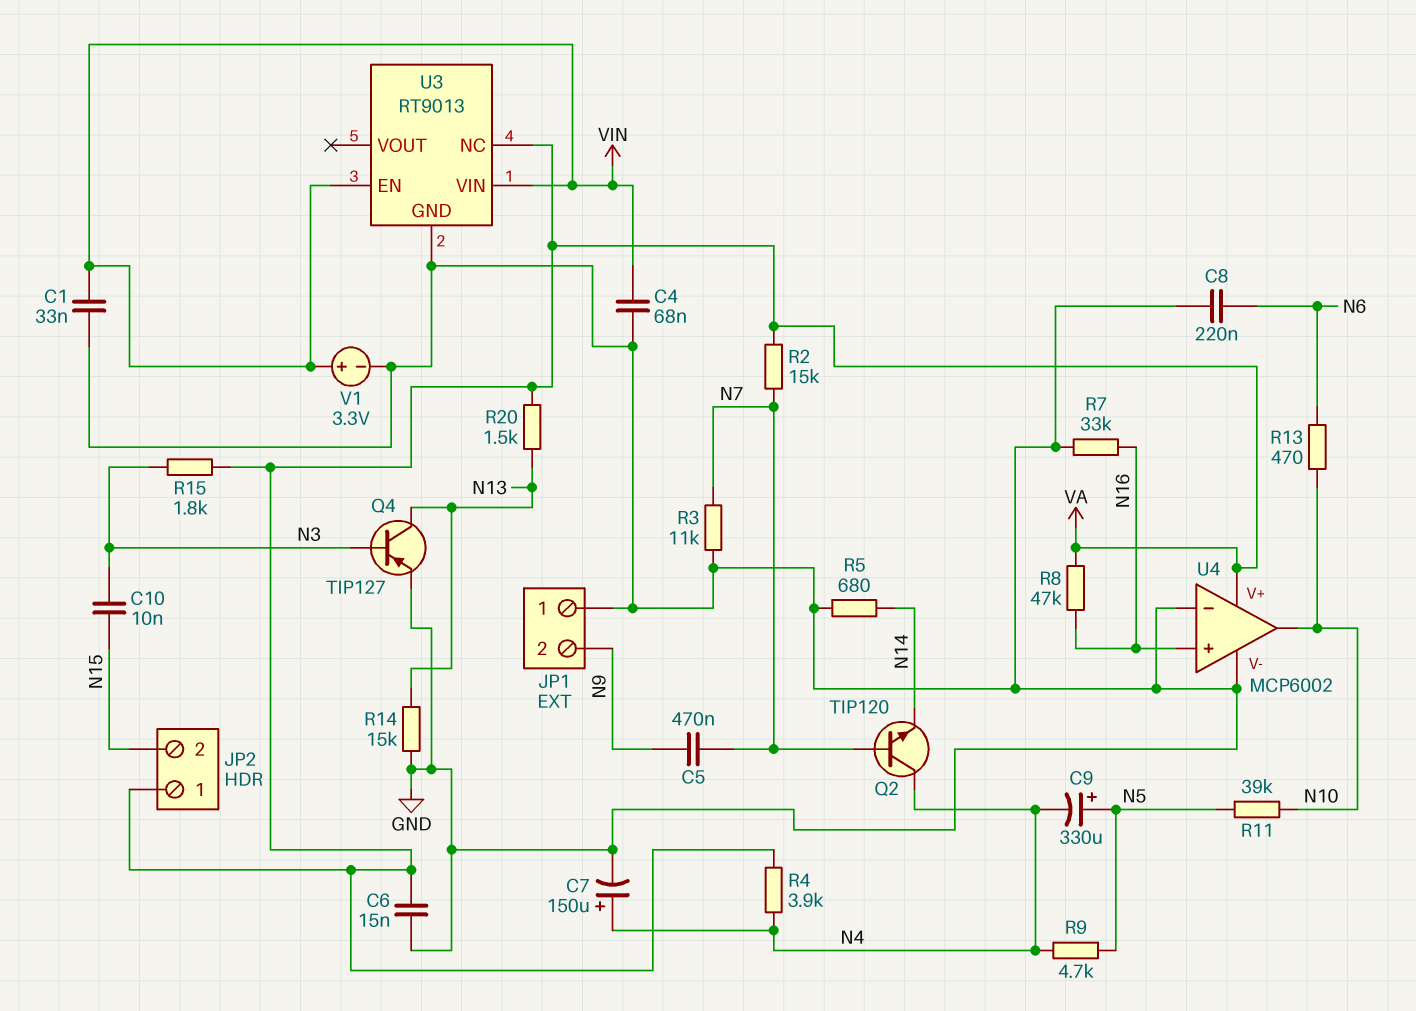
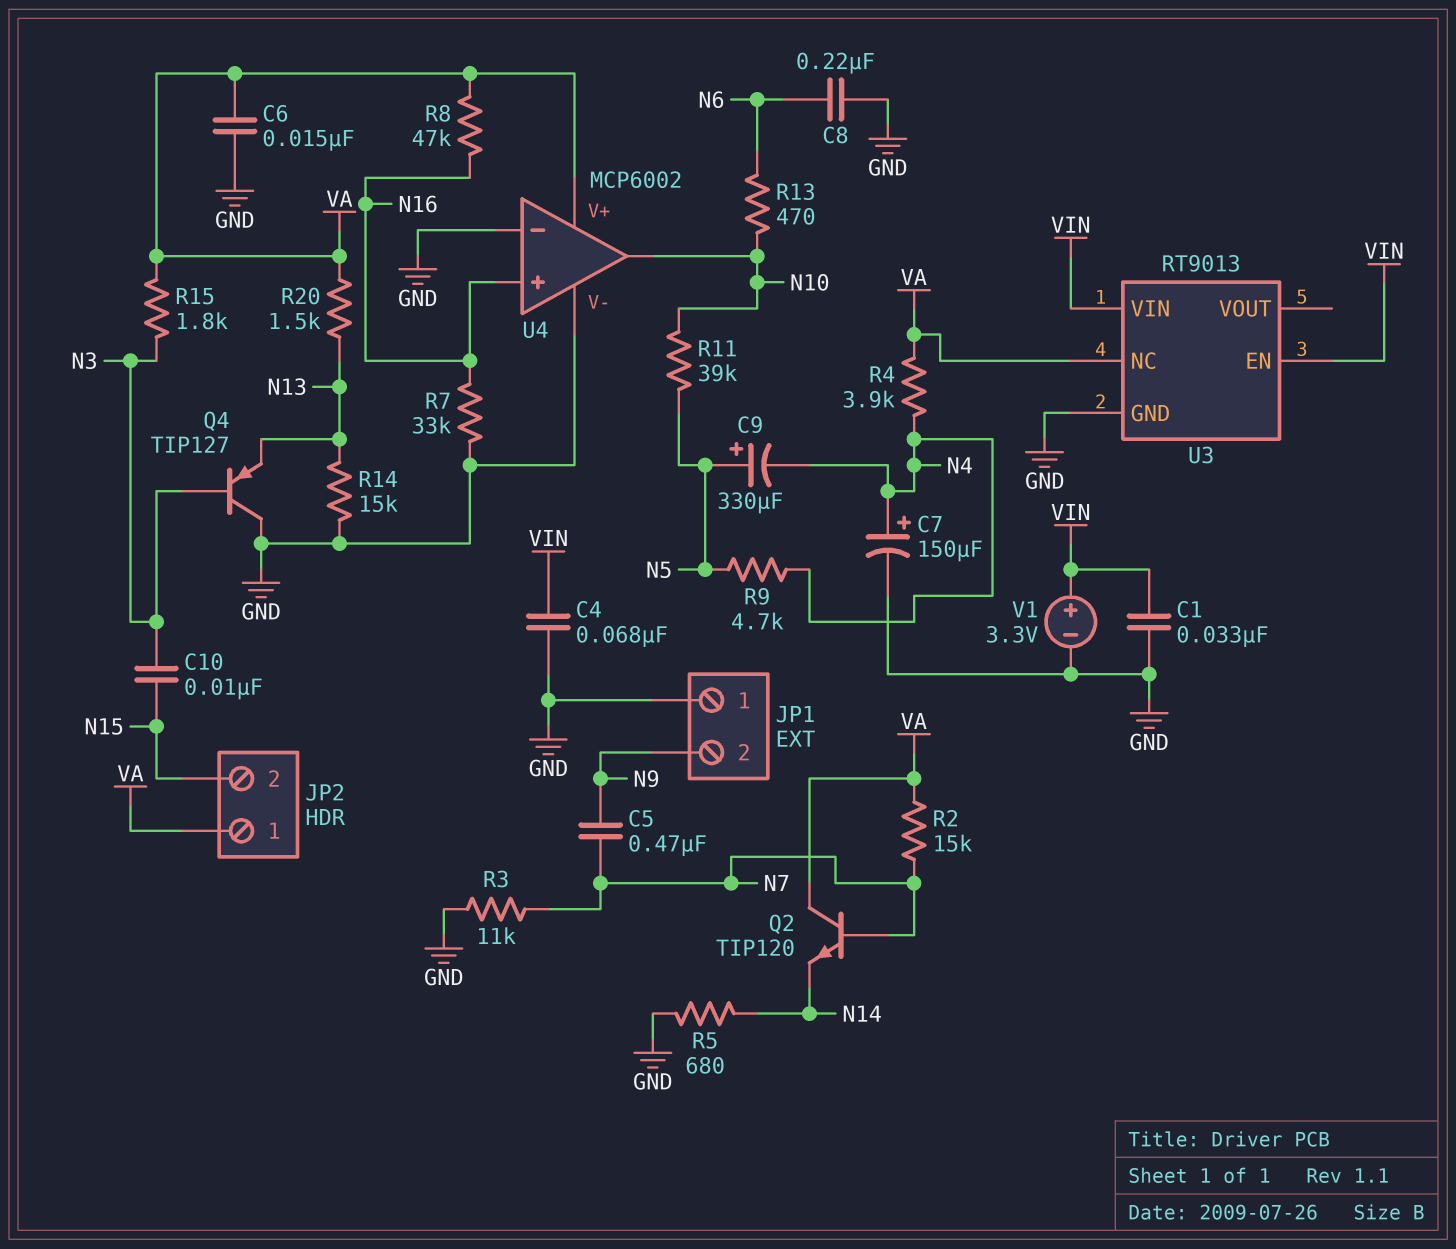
Q2: NPN TIP120 (B N7, C N4, E N14) -> NPN TIP120 (B N7, C VA, E N14)
Q4: PNP TIP127 (B N3, C N13, E GND) -> PNP TIP127 (B N3, C GND, E N13)

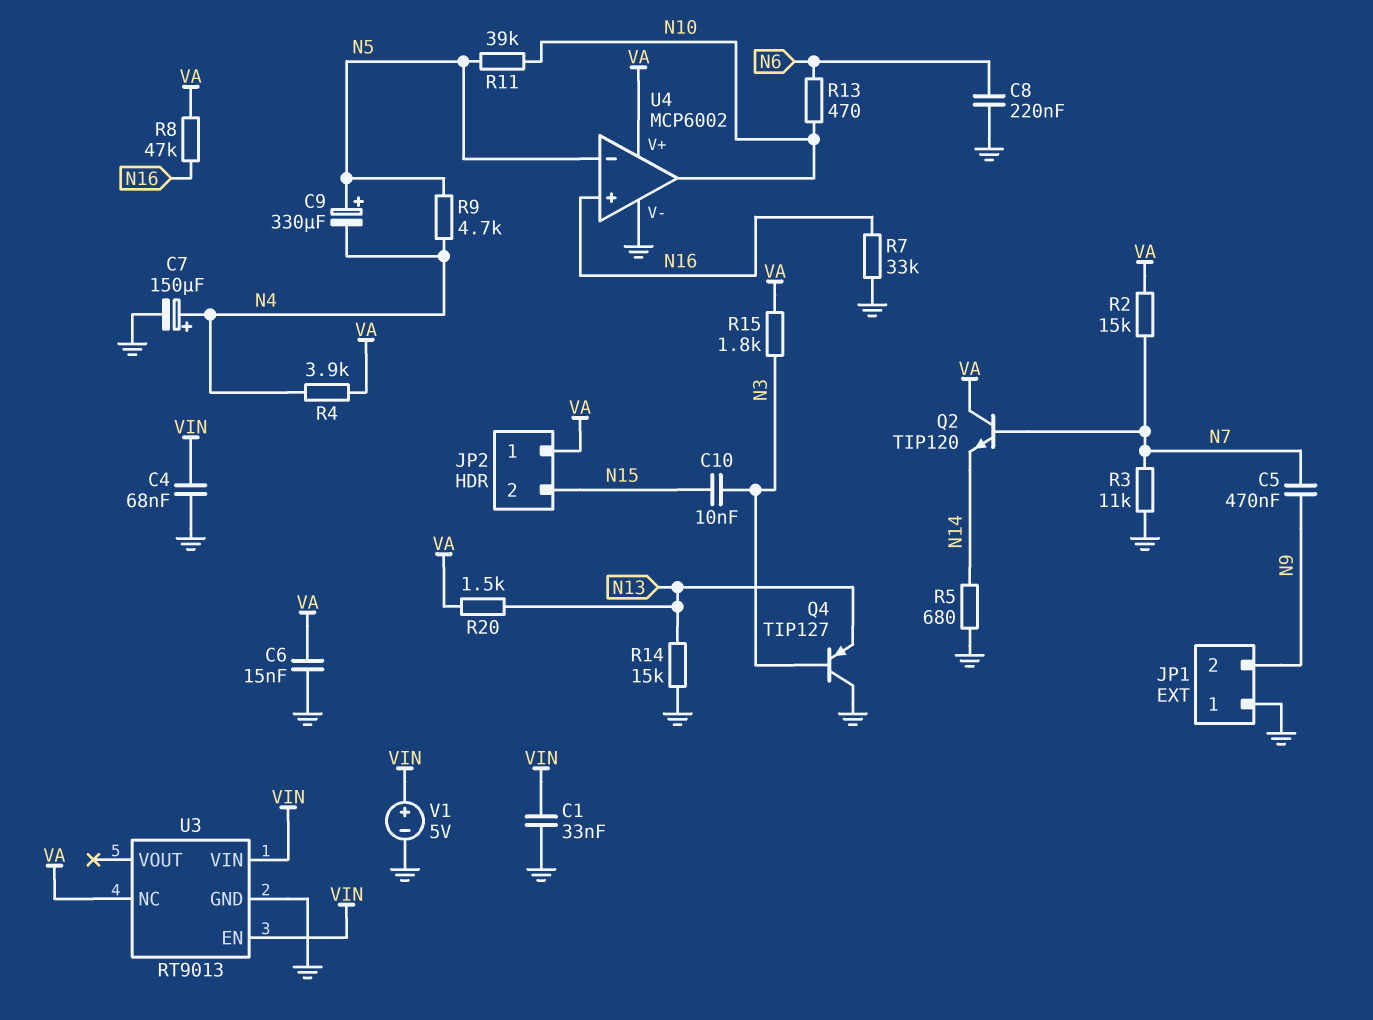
U4 pin in-: GND -> N5
V1: 3.3V (plus VIN, minus GND) -> 5V (plus VIN, minus GND)

